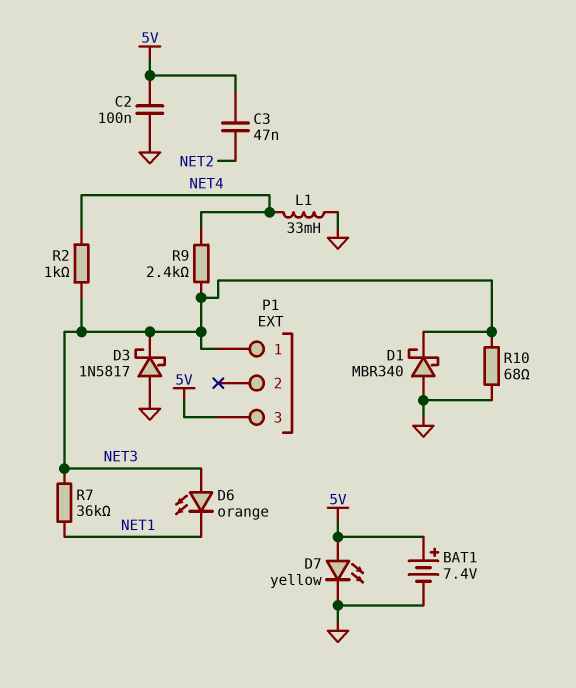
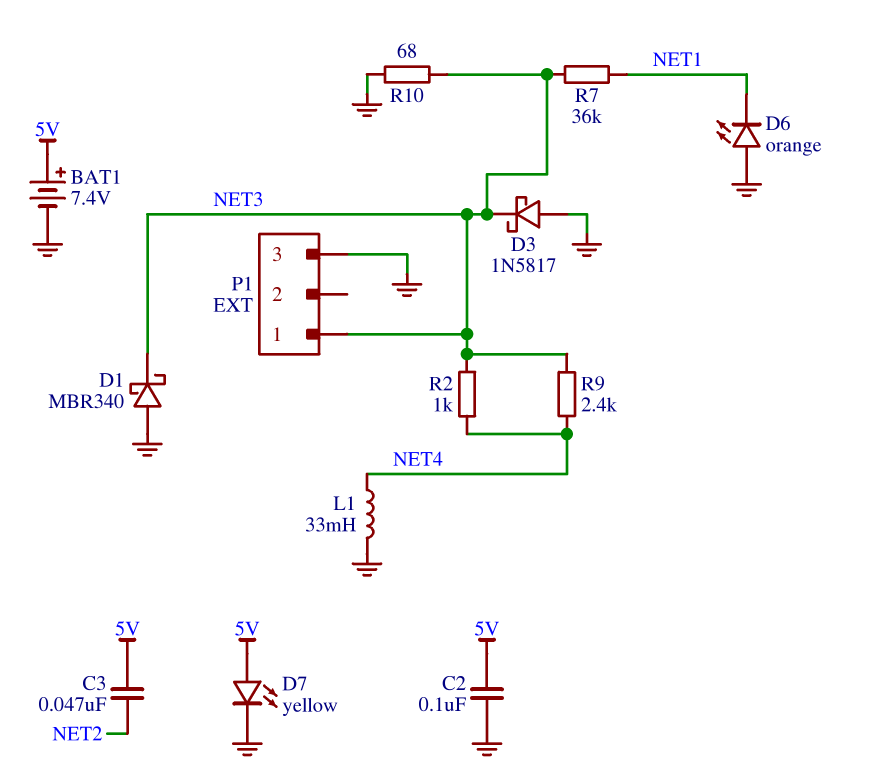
D6: LED orange (A NET3, K NET1) -> LED orange (A GND, K NET1)
P1 pin 3: 5V -> GND

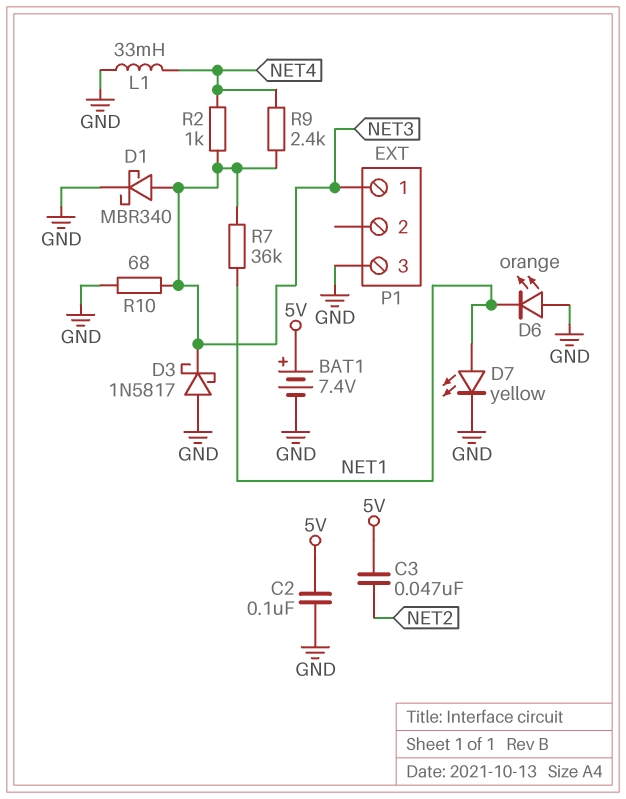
D1: schottky MBR340 (A GND, K NET3) -> schottky MBR340 (A NET3, K GND)
D7: LED yellow (A 5V, K GND) -> LED yellow (A NET1, K GND)

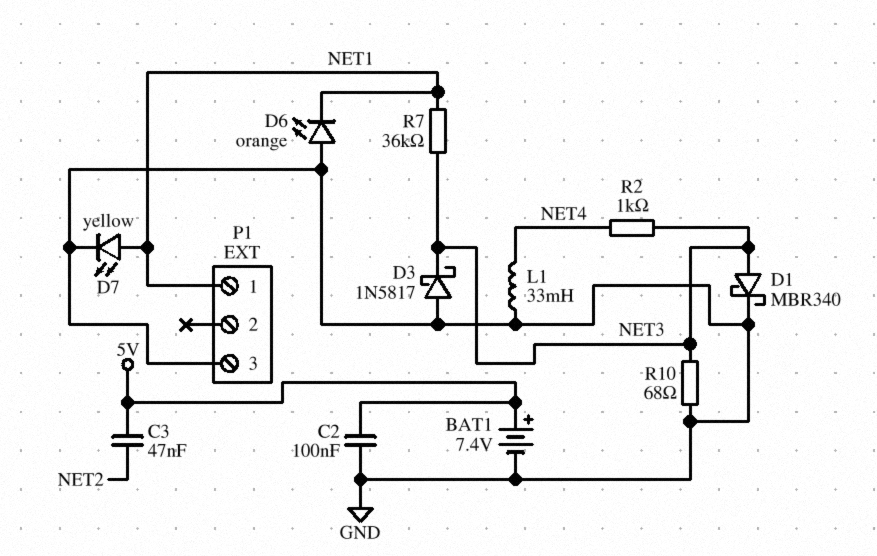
P1 pin 1: NET3 -> NET1
R9: 2.4k (NET3, NET4) -> none

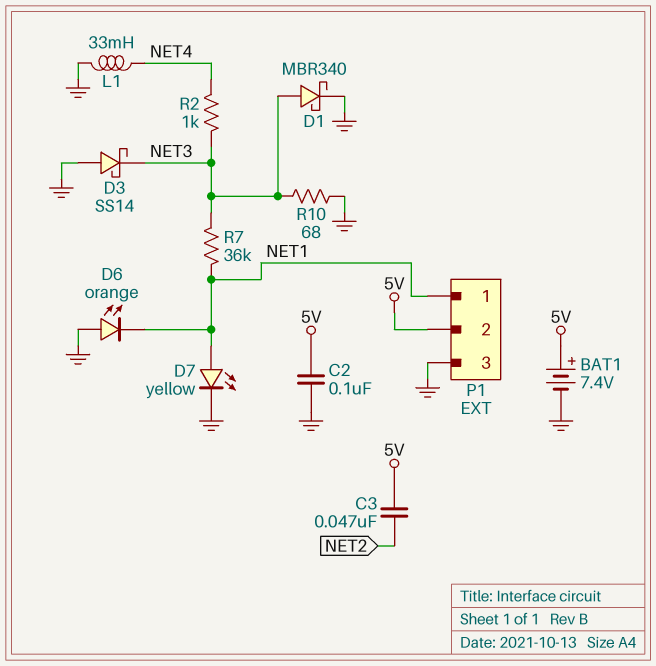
D3: schottky 1N5817 (A GND, K NET3) -> schottky SS14 (A GND, K NET3)
P1 pin 2: none -> 5V

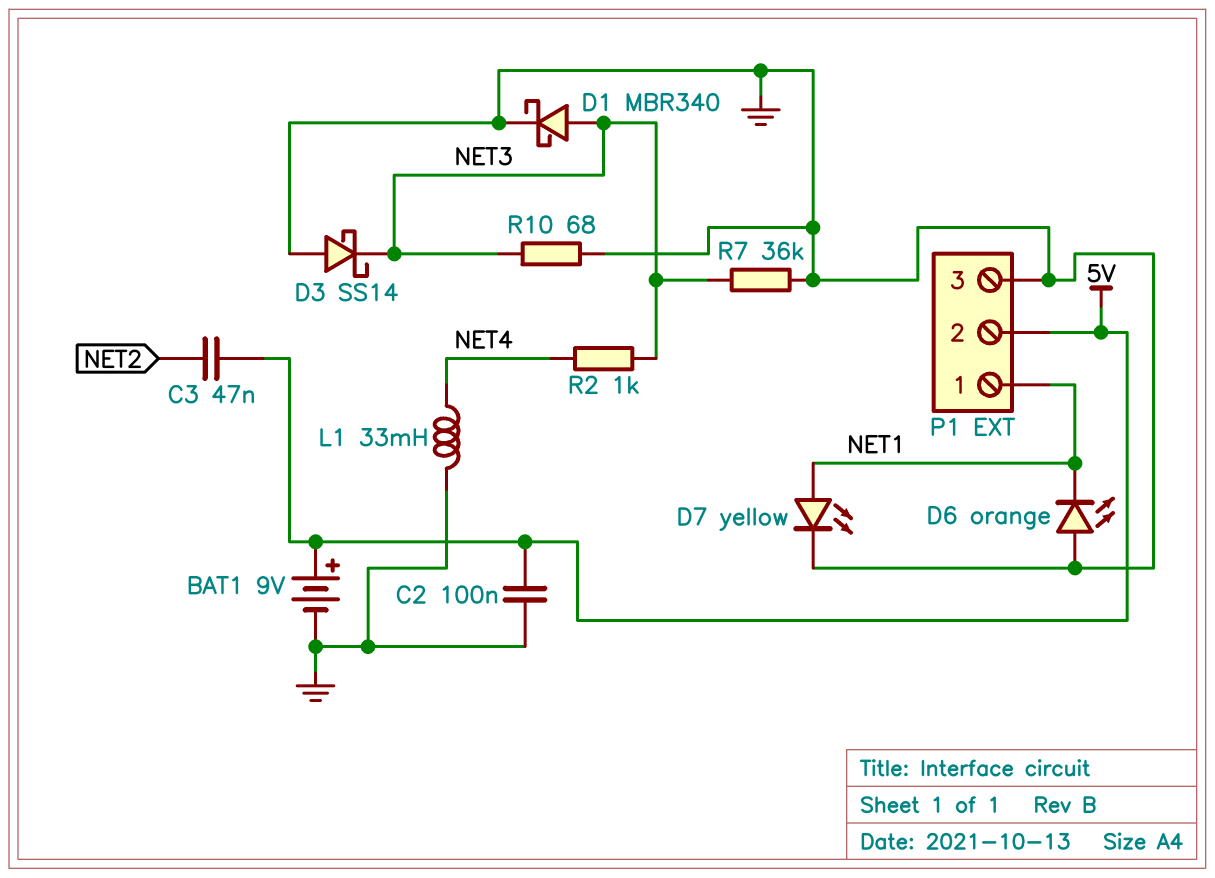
BAT1: 7.4V (plus 5V, minus GND) -> 9V (plus 5V, minus GND)
R7: 36k (NET1, NET3) -> 36k (GND, NET3)

